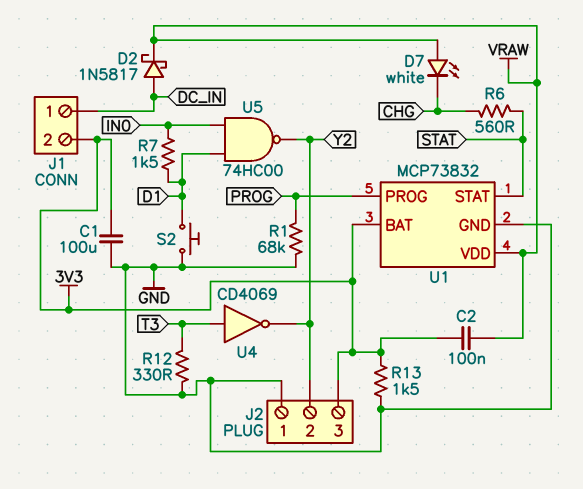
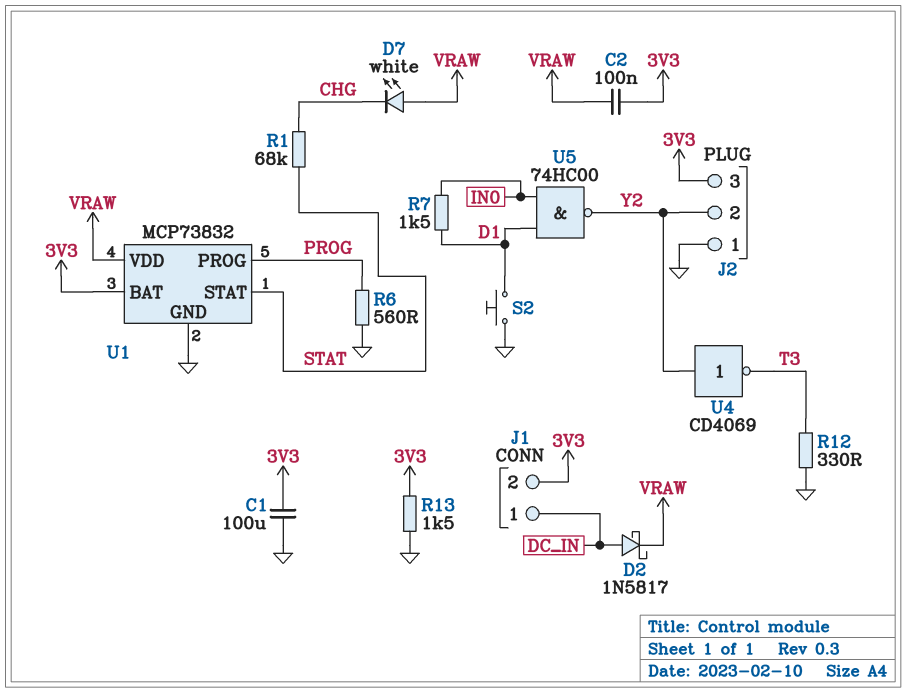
R1: 68k (GND, PROG) -> 68k (CHG, STAT)
R6: 560 (CHG, STAT) -> 560 (GND, PROG)
U4: NOT CD4069 (in T3, out Y2) -> NOT CD4069 (in Y2, out T3)

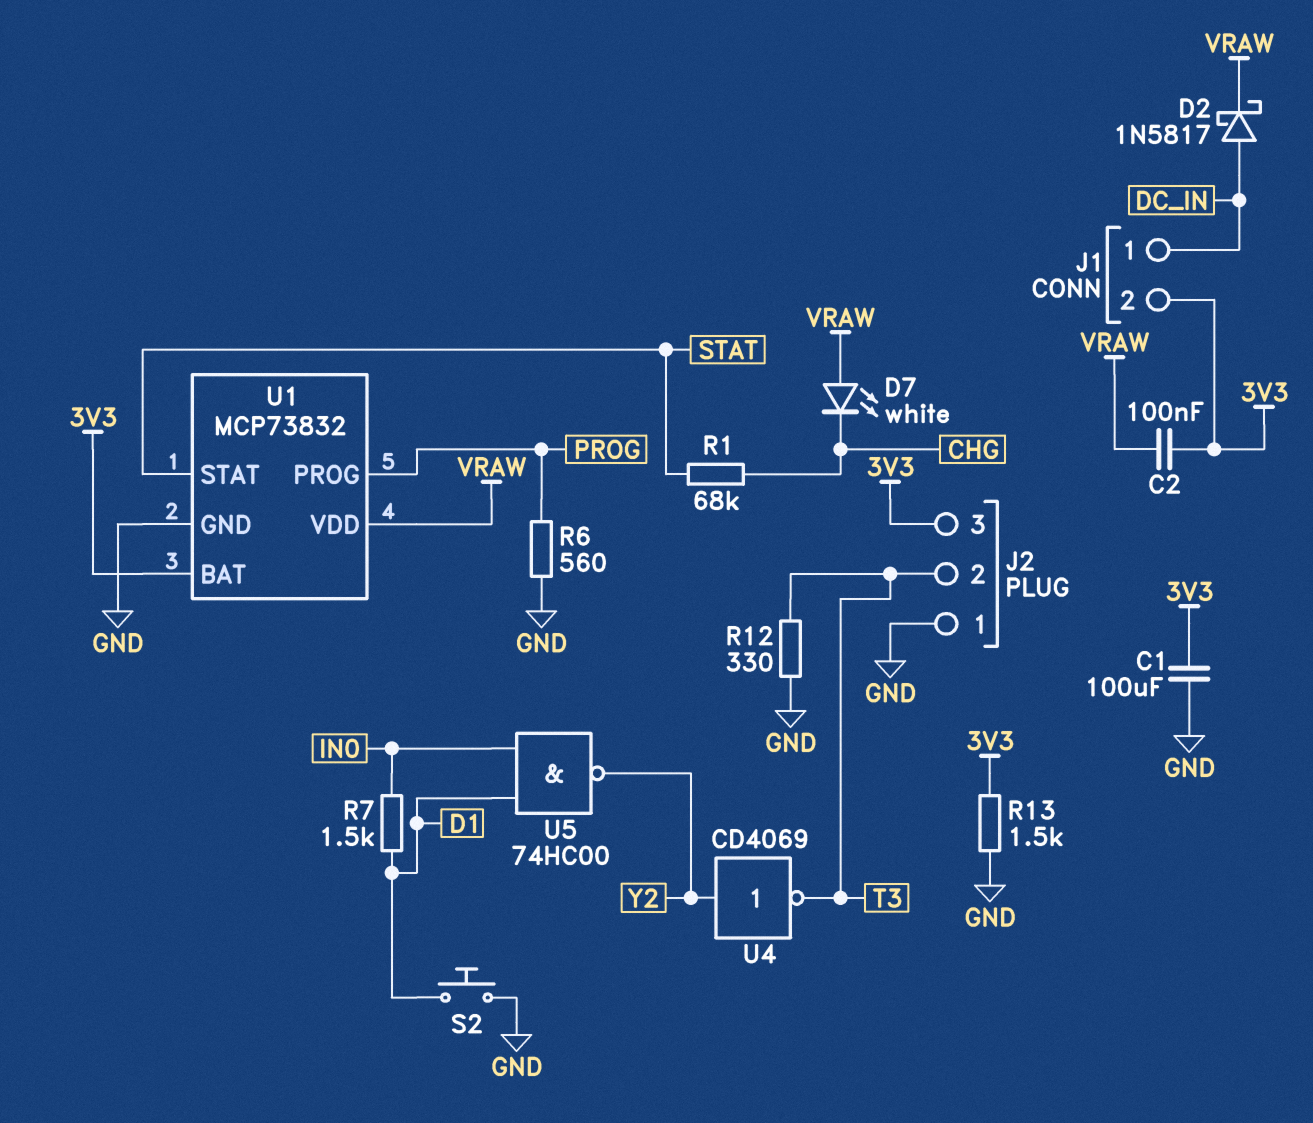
J2 pin 2: Y2 -> T3

